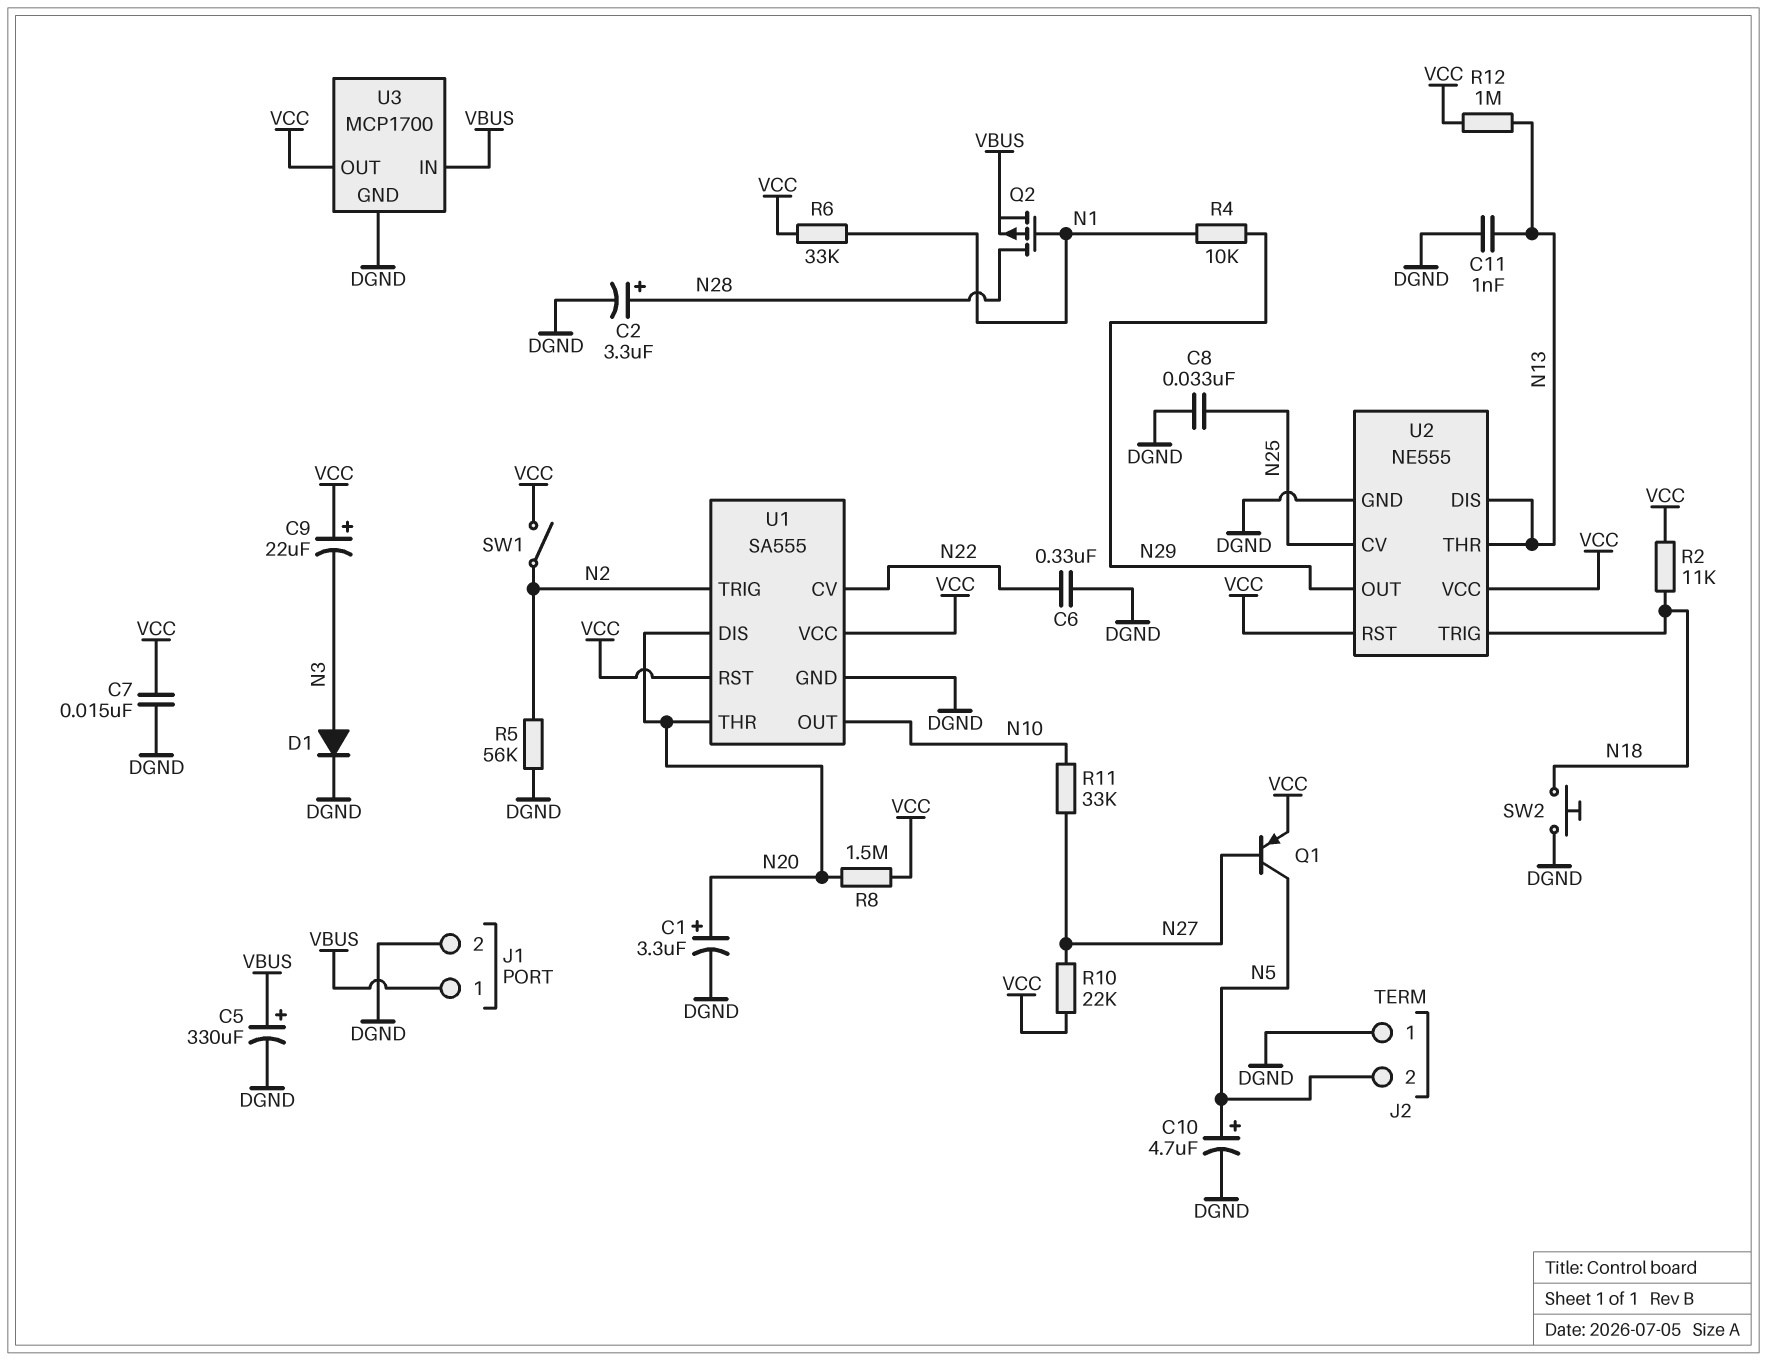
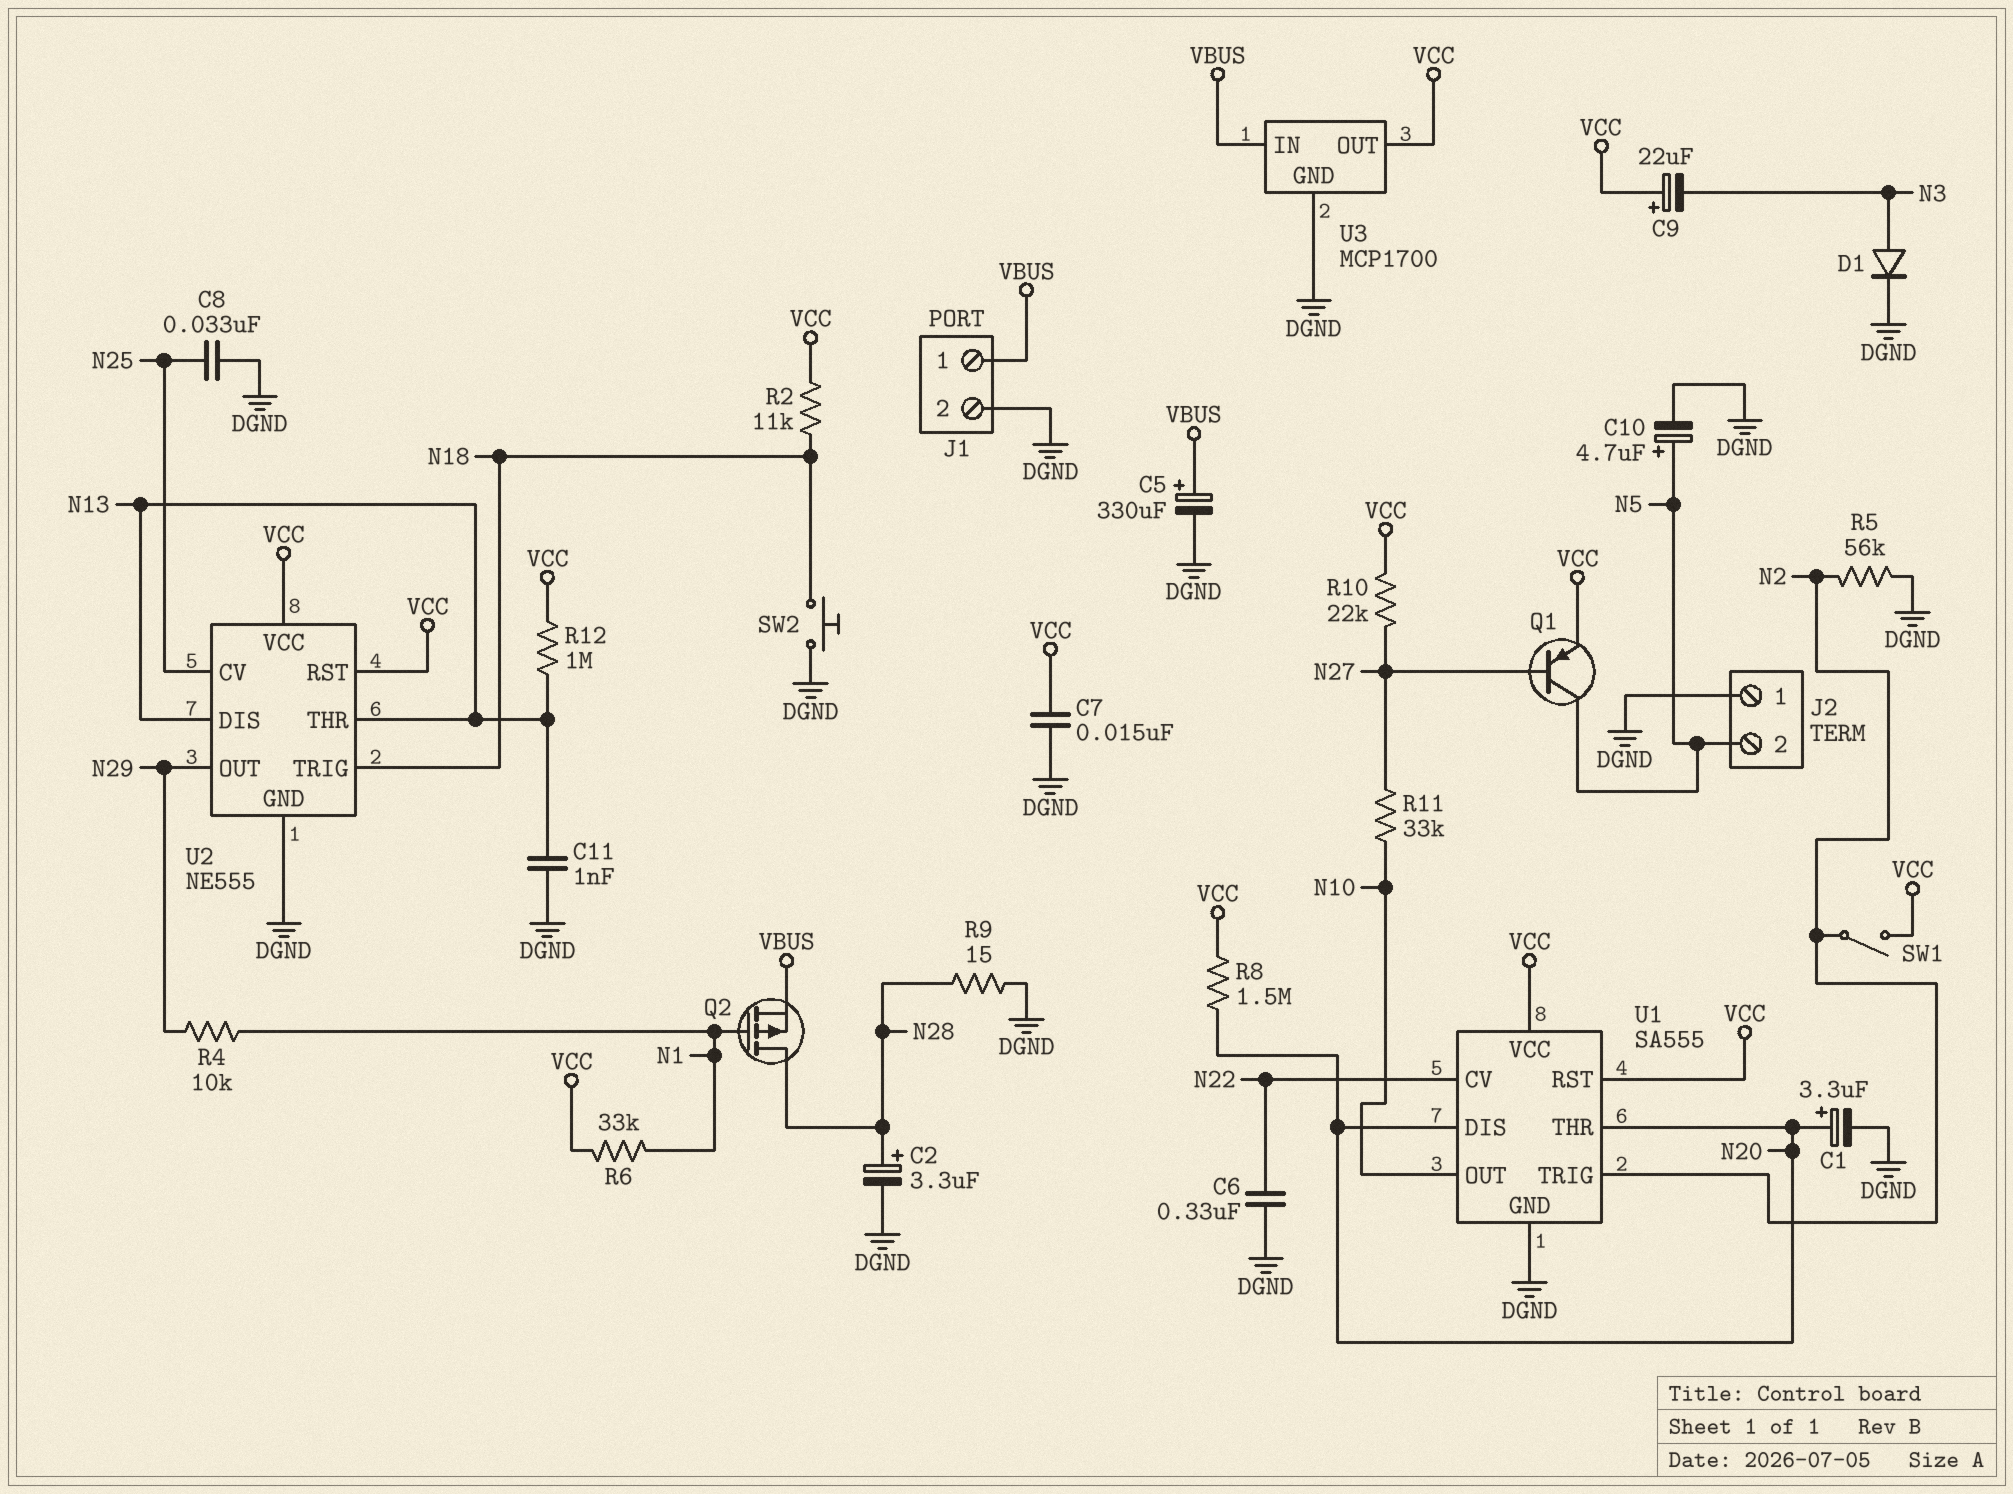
R9: none -> 15 (DGND, N28)

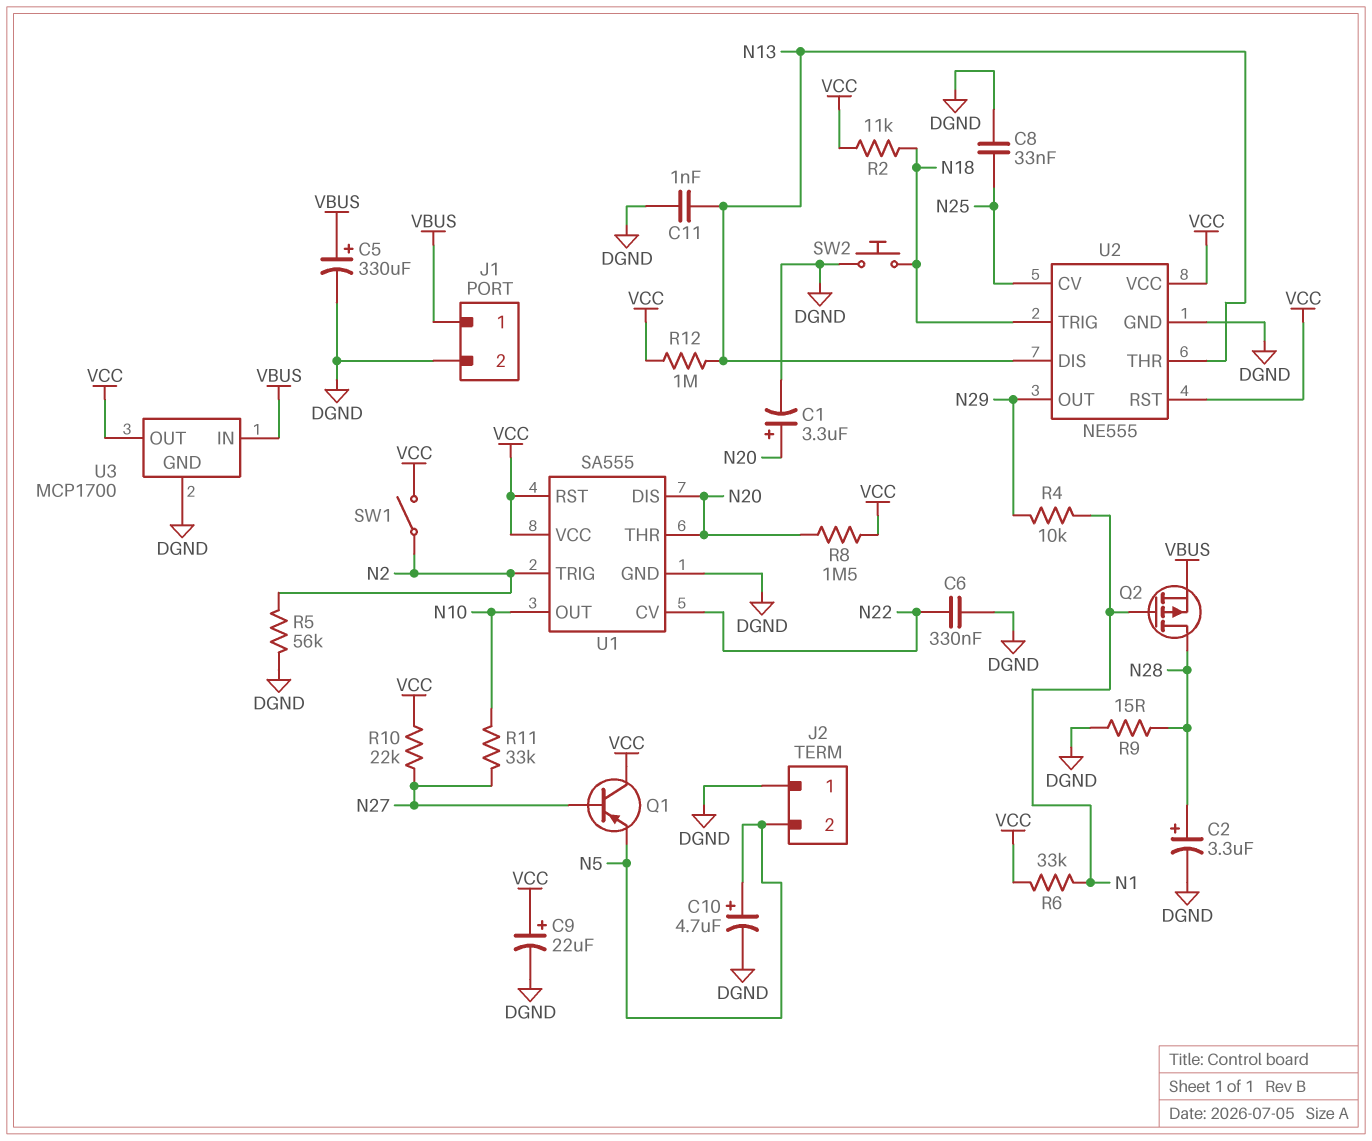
C7: 15nF (DGND, VCC) -> none
C9: 22uF (plus VCC, minus N3) -> 22uF (plus VCC, minus DGND)
D1: diode (A N3, K DGND) -> none
Q1: PNP (B N27, C N5, E VCC) -> PNP (B N27, C VCC, E N5)

